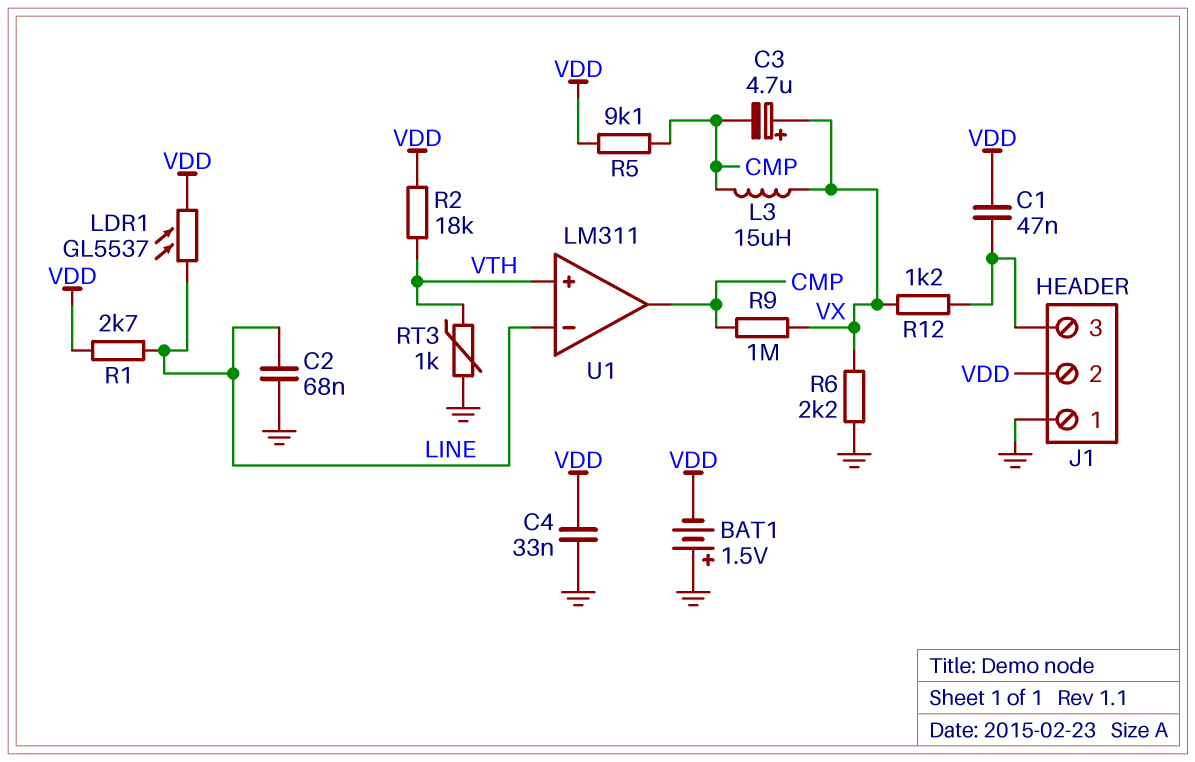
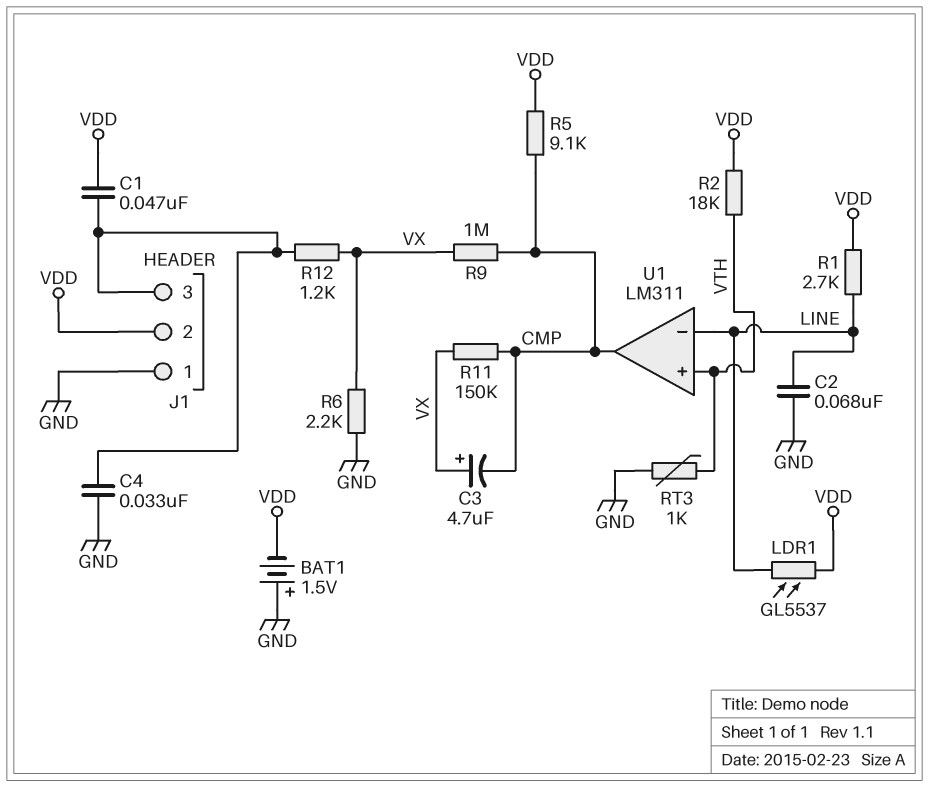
C4: 33nF (GND, VDD) -> 33nF (GND, J1/3)
L3: 15uH (CMP, VX) -> none
R11: none -> 150k (CMP, VX)

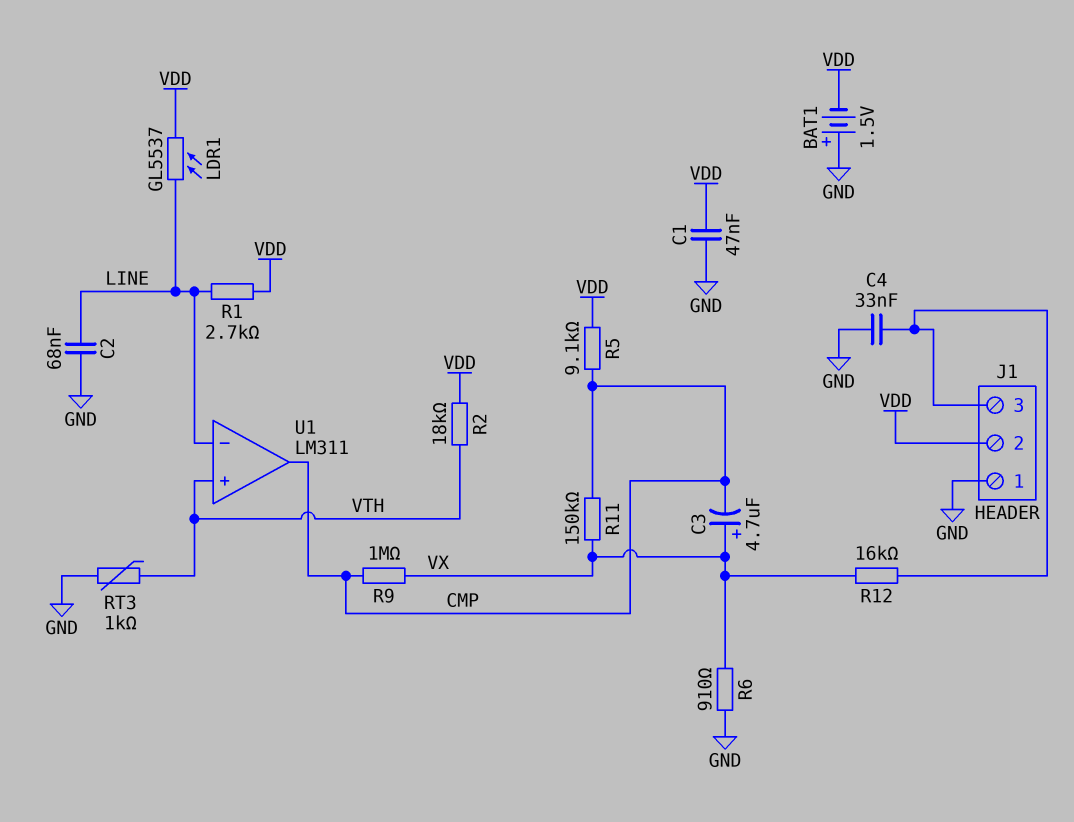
C1: 47nF (J1/3, VDD) -> 47nF (GND, VDD)
R6: 2.2k (GND, VX) -> 910 (GND, VX)
R12: 1.2k (J1/3, VX) -> 16k (J1/3, VX)

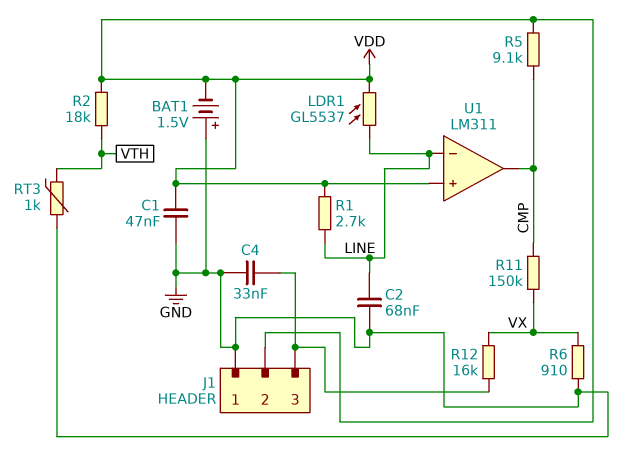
C3: 4.7uF (plus VX, minus CMP) -> none
R9: 1M (CMP, VX) -> none
U1 pin in+: VTH -> VDD

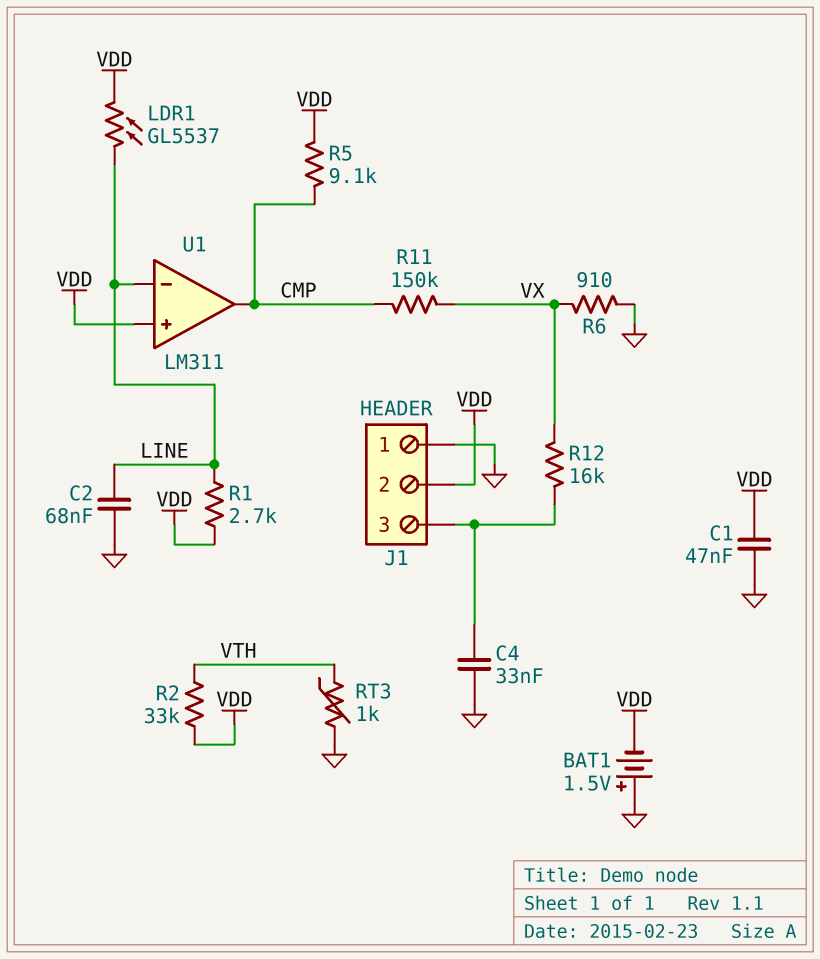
R2: 18k (VDD, VTH) -> 33k (VDD, VTH)

